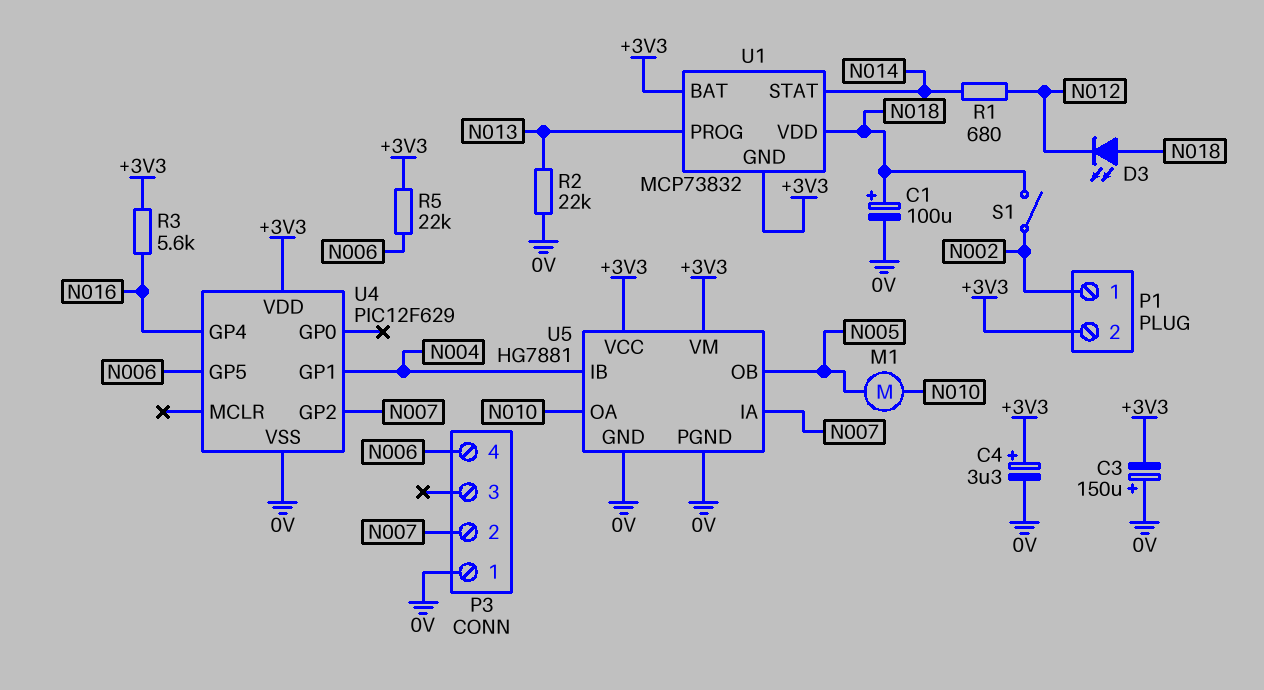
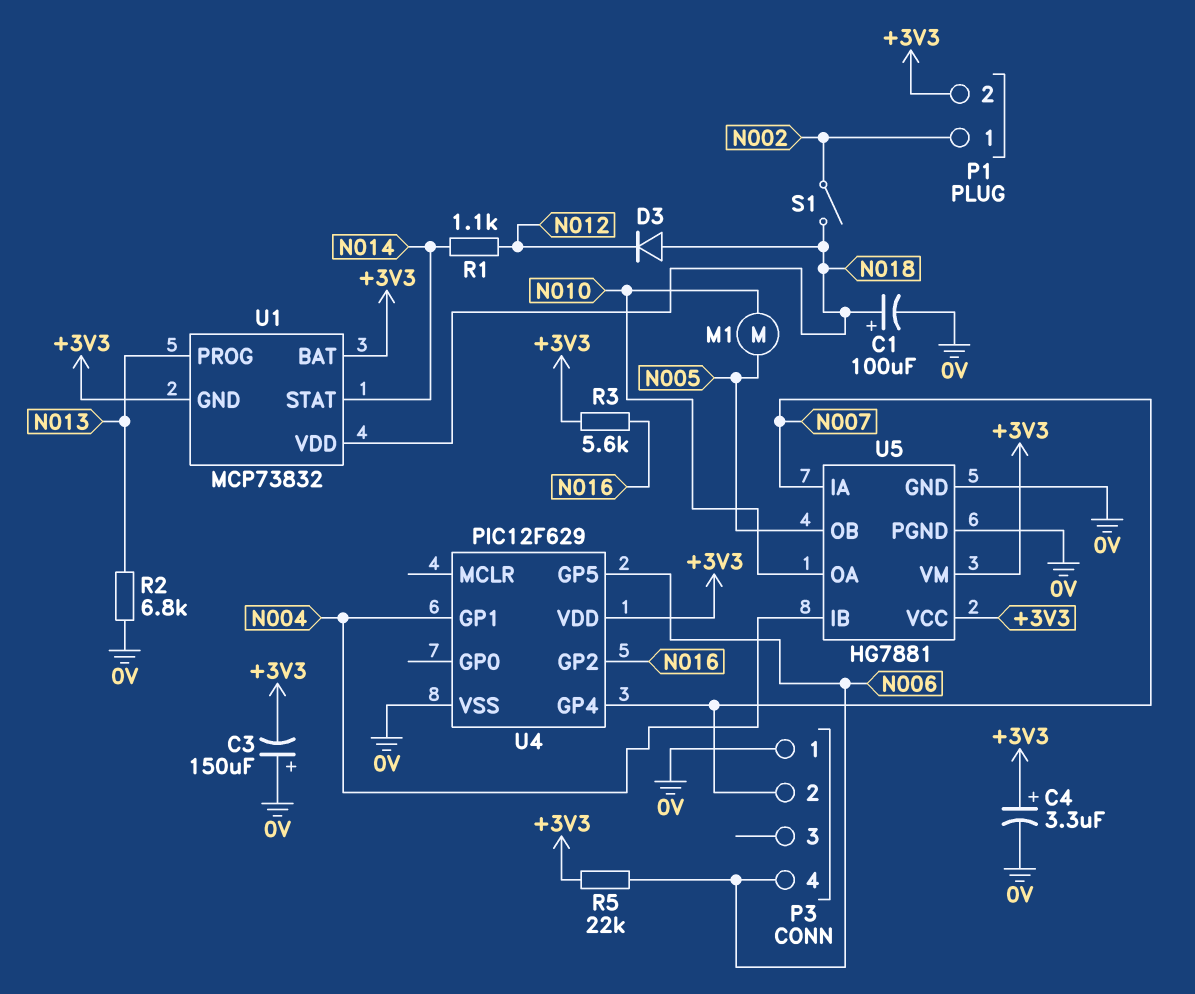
D3: LED (A N018, K N012) -> diode (A N018, K N012)
R1: 680 (N012, N014) -> 1.1k (N012, N014)
R2: 22k (0V, N013) -> 6.8k (0V, N013)
U4 pin GP2: N007 -> N016
U4 pin GP4: N016 -> N007

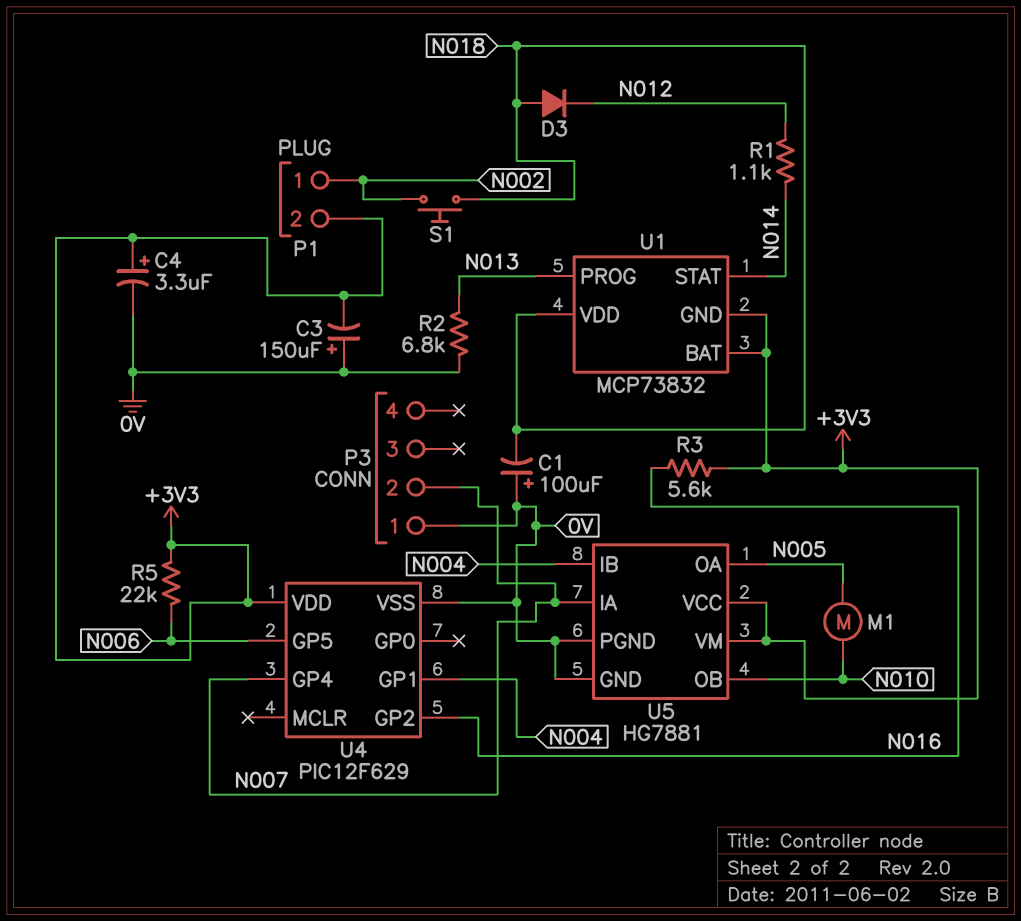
C1: 100uF (plus N018, minus 0V) -> 100uF (plus 0V, minus N018)
P3 pin 4: N006 -> none
S1: switch (N002, N018) -> button (N002, N018)
U5 pin OA: N010 -> N005
U5 pin OB: N005 -> N010

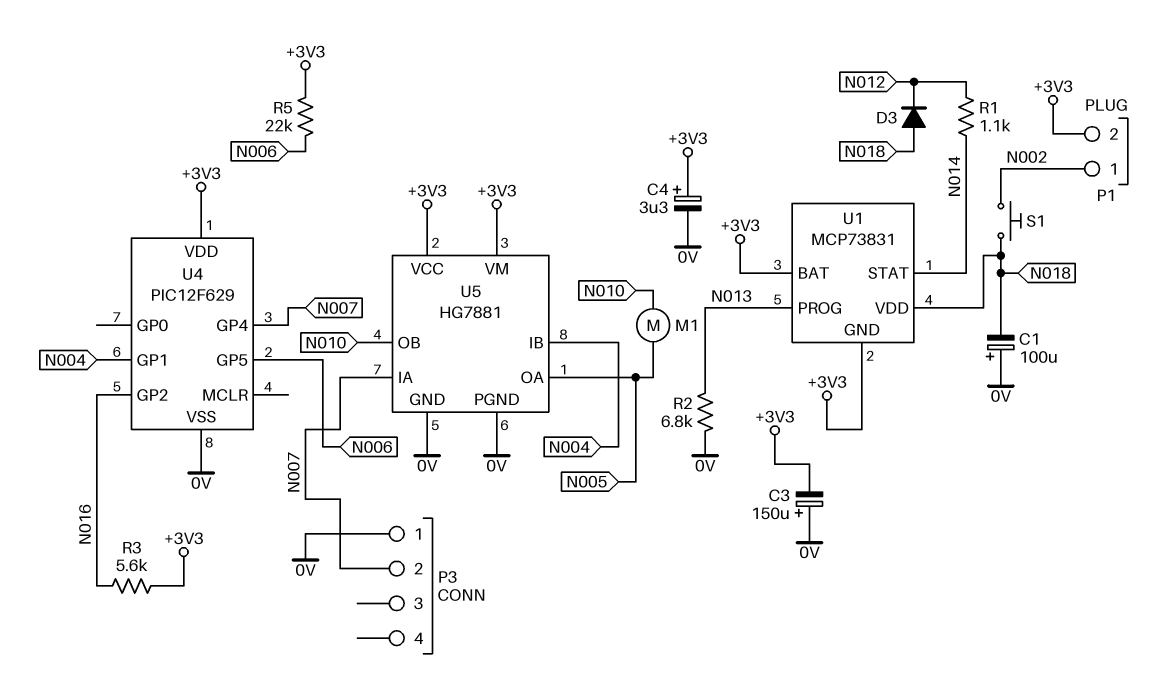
U1: MCP73832 -> MCP73831

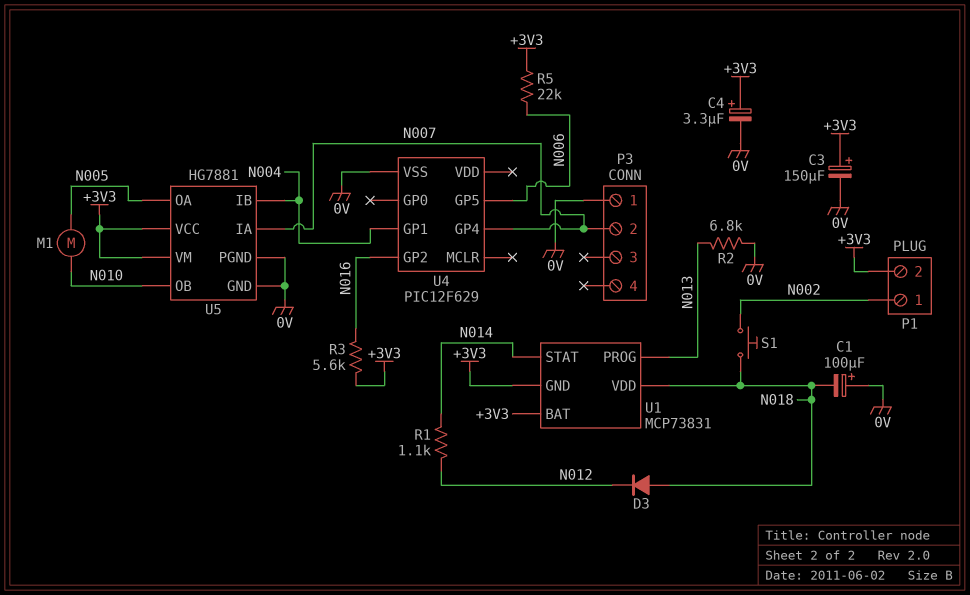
C3: 150uF (plus 0V, minus +3V3) -> 150uF (plus +3V3, minus 0V)
U4 pin VDD: +3V3 -> none

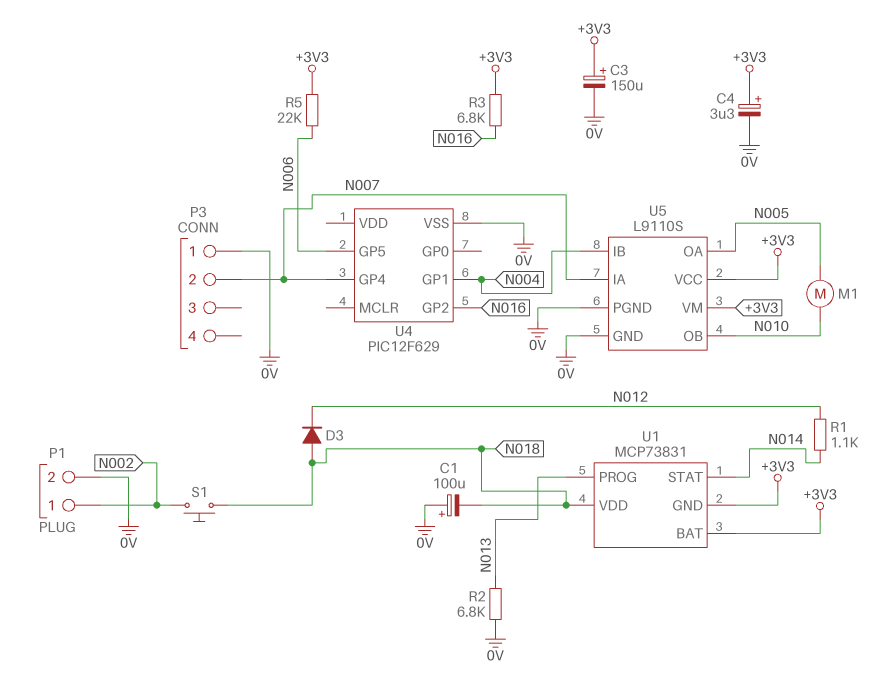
P1 pin 2: +3V3 -> 0V
R3: 5.6k (+3V3, N016) -> 6.8k (+3V3, N016)
U5: HG7881 -> L9110S

